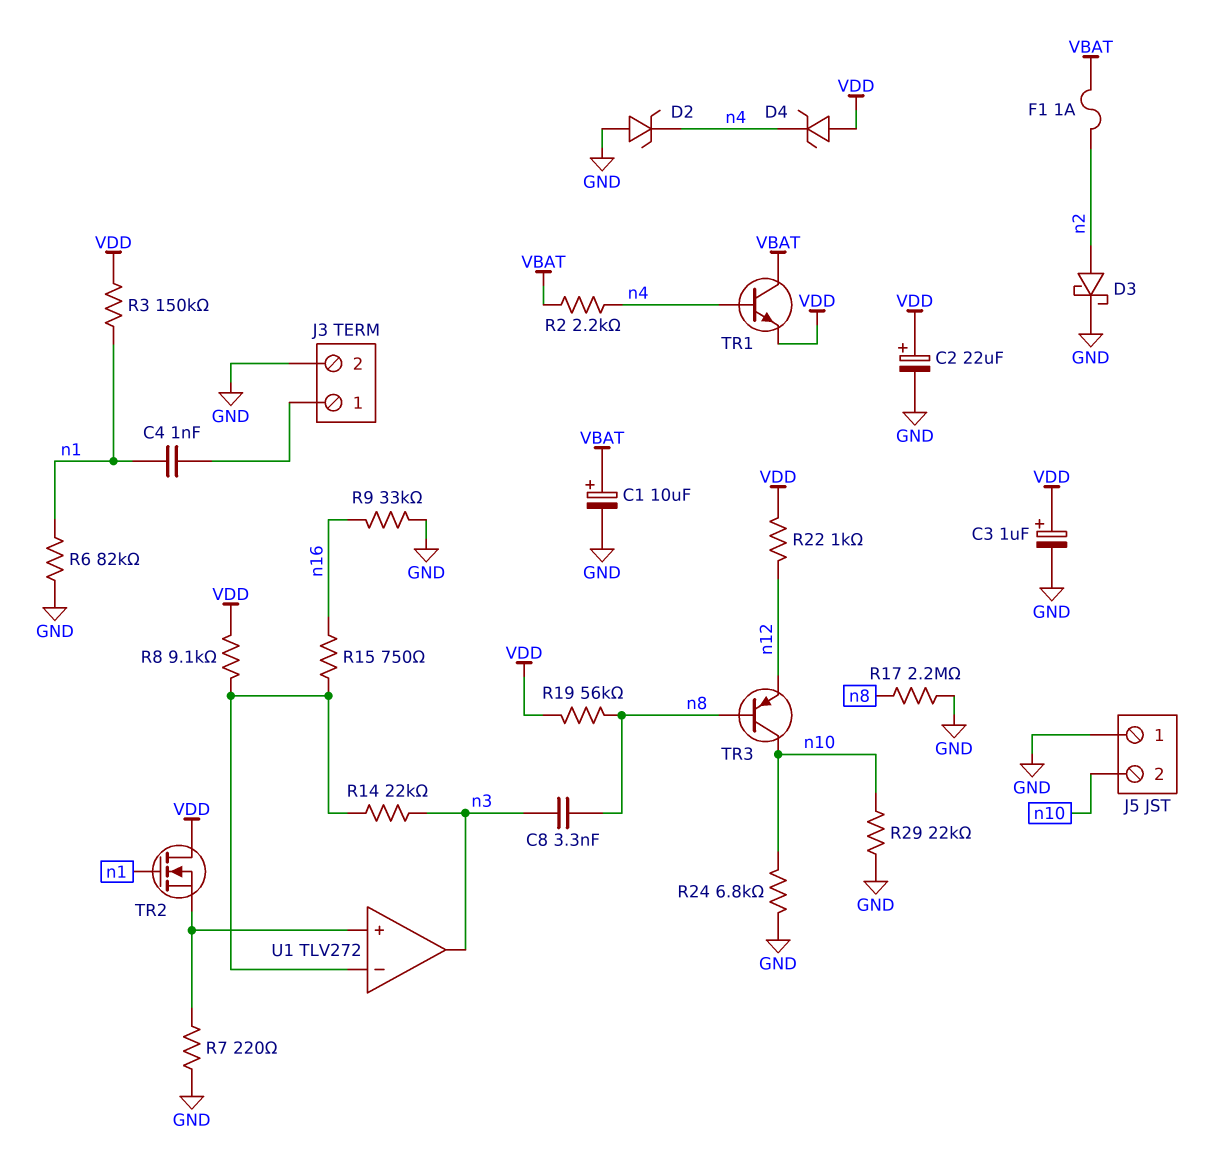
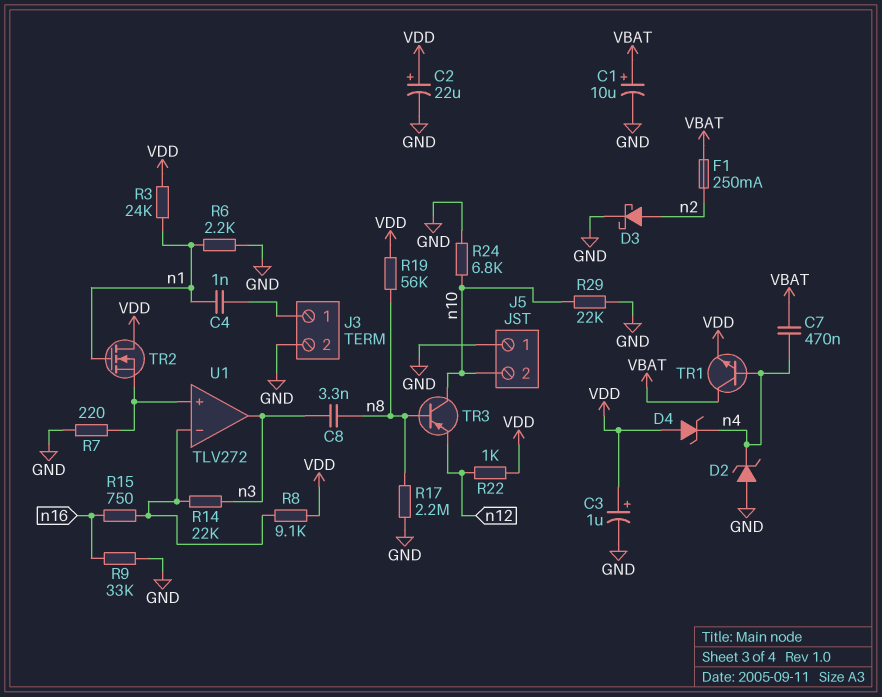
C7: none -> 470nF (VBAT, n4)
F1: 1A (VBAT, n2) -> 250mA (VBAT, n2)
R2: 2.2k (VBAT, n4) -> none
R3: 150k (VDD, n1) -> 24k (VDD, n1)
R6: 82k (GND, n1) -> 2.2k (GND, n1)

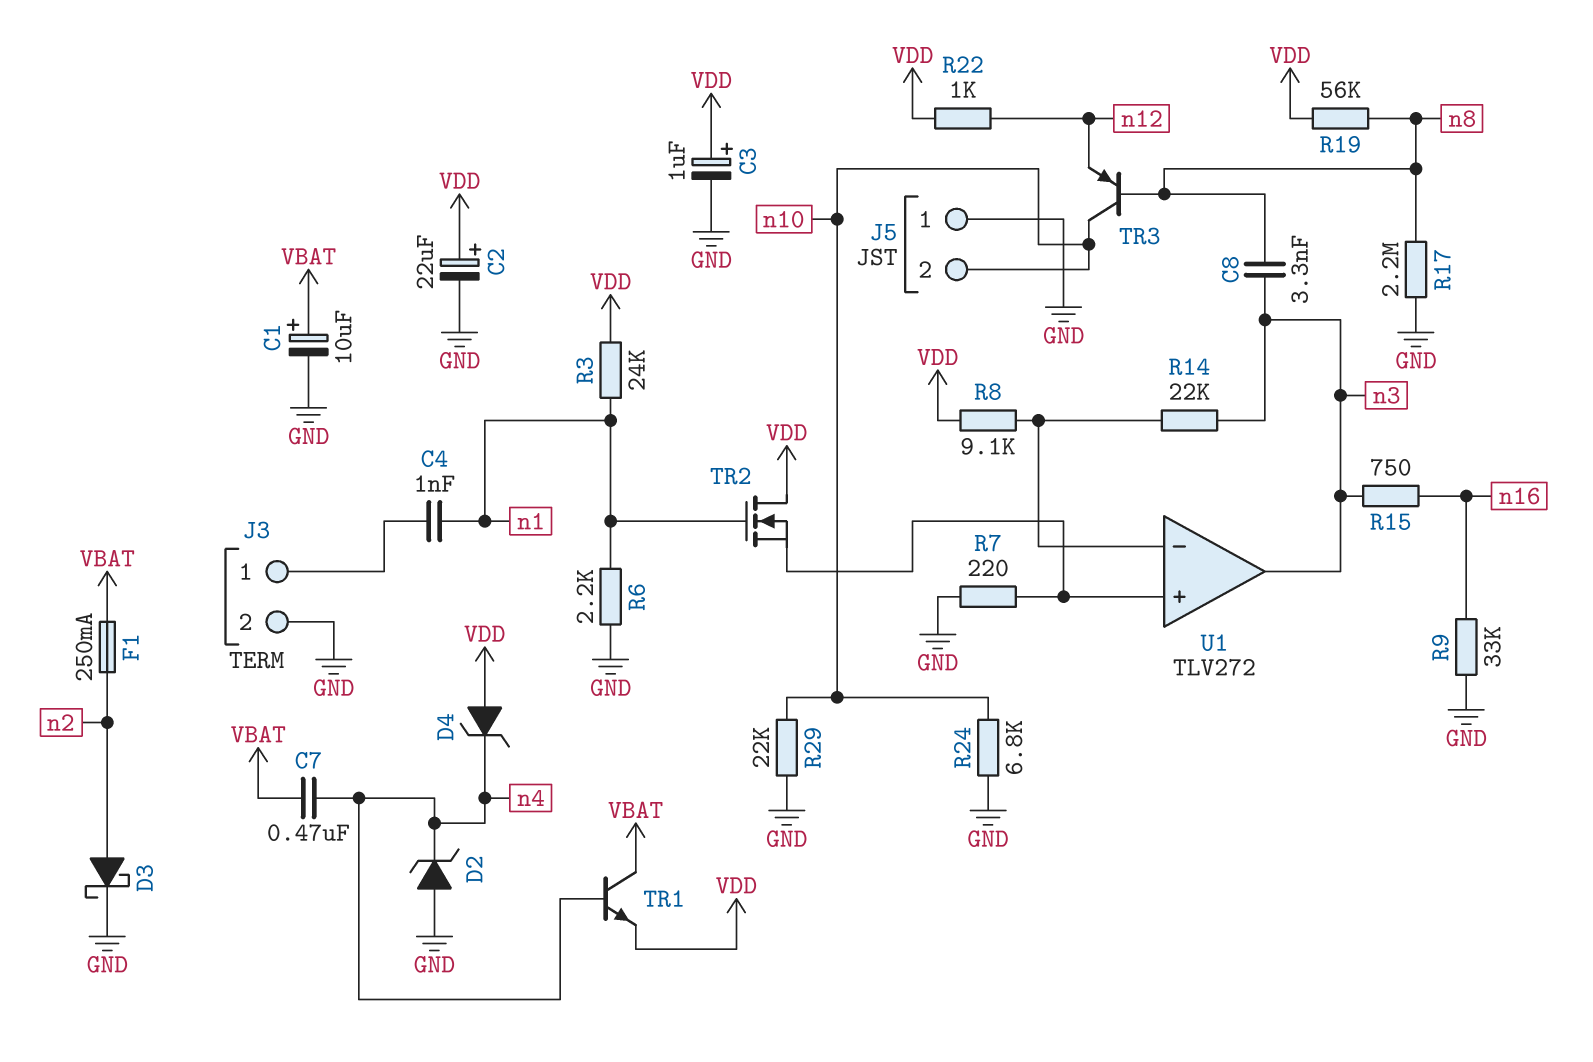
R15: 750 (U1/in-, n16) -> 750 (n3, n16)

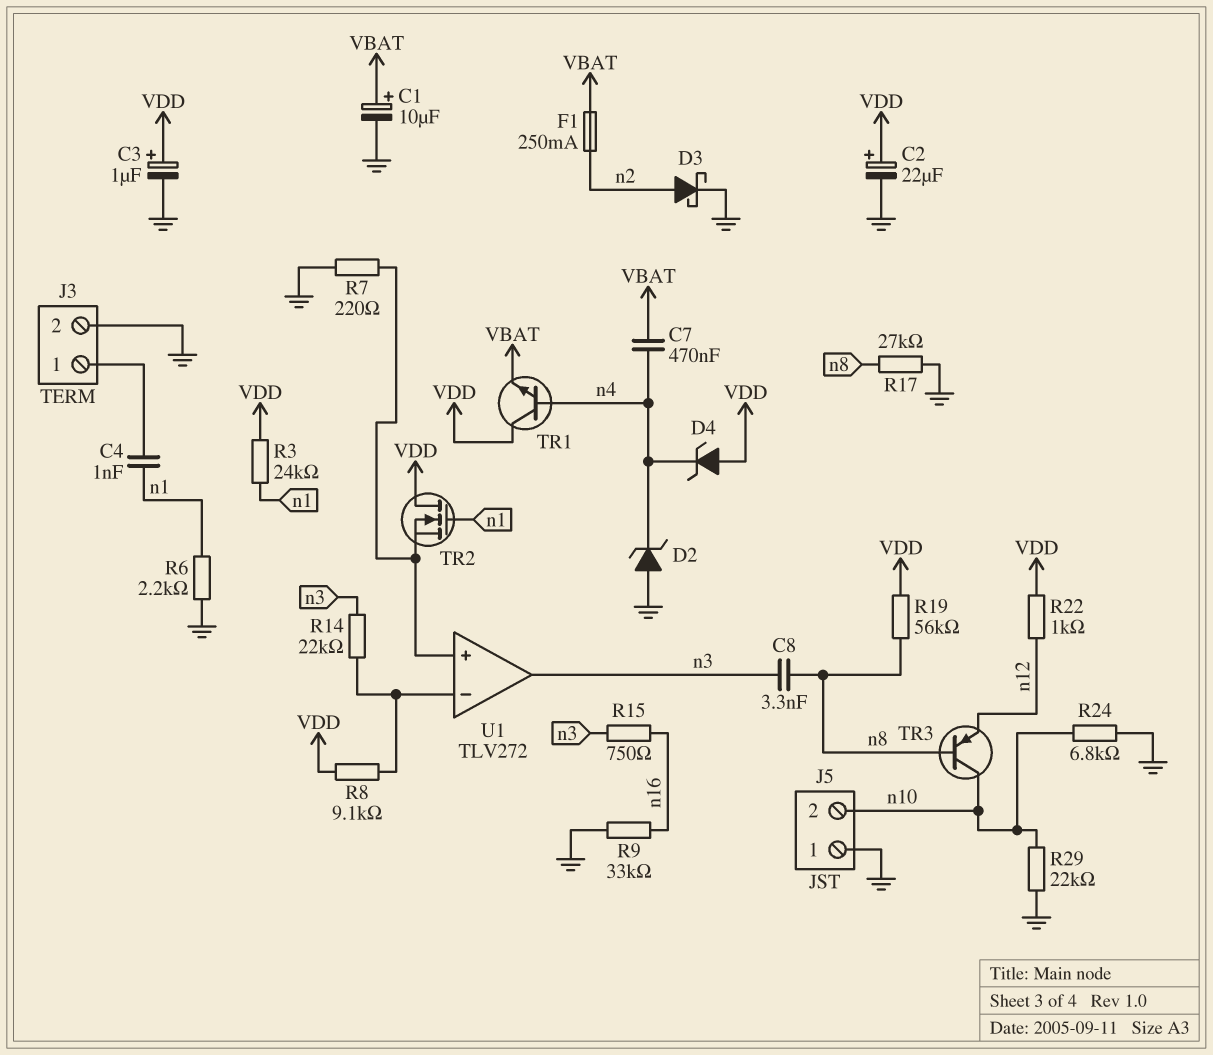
R17: 2.2M (GND, n8) -> 27k (GND, n8)
TR1: NPN (B n4, C VBAT, E VDD) -> NPN (B n4, C VDD, E VBAT)

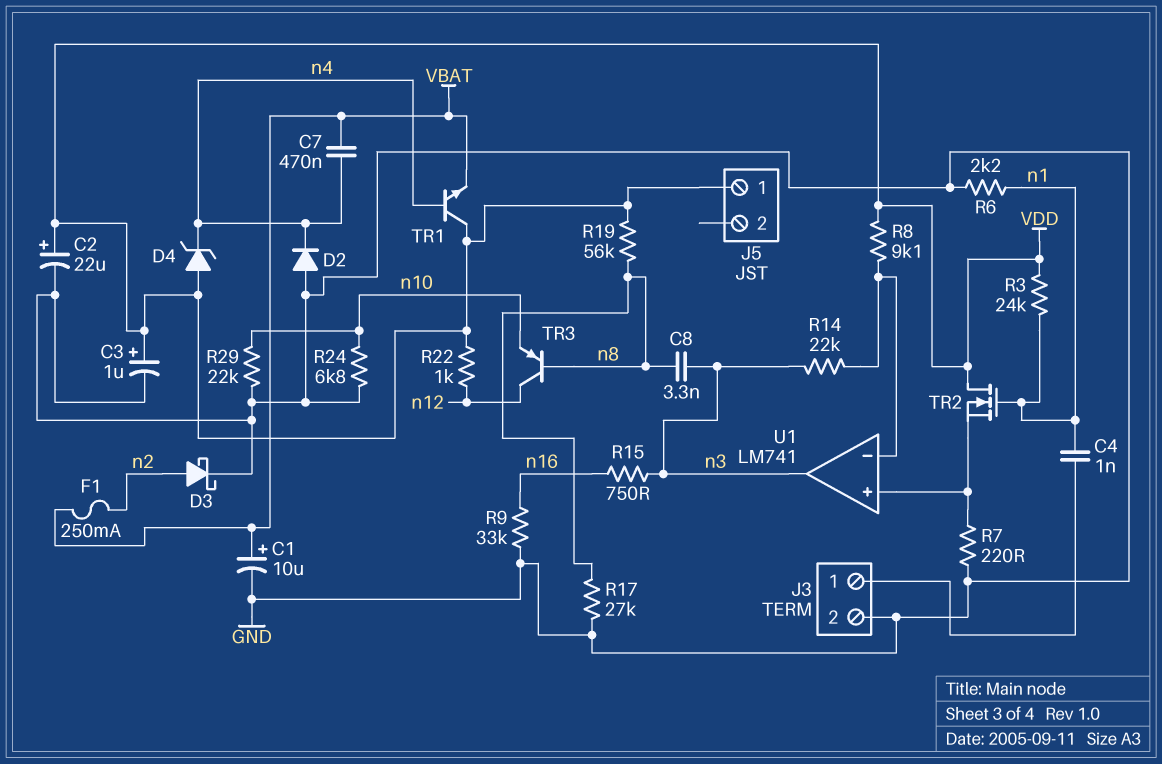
D2: zener (A GND, K n4) -> diode (A GND, K n4)
J5 pin 1: GND -> VDD
J5 pin 2: n10 -> none
TR3: PNP (B n8, C n10, E n12) -> PNP (B n8, C n12, E n10)
U1: TLV272 -> LM741

